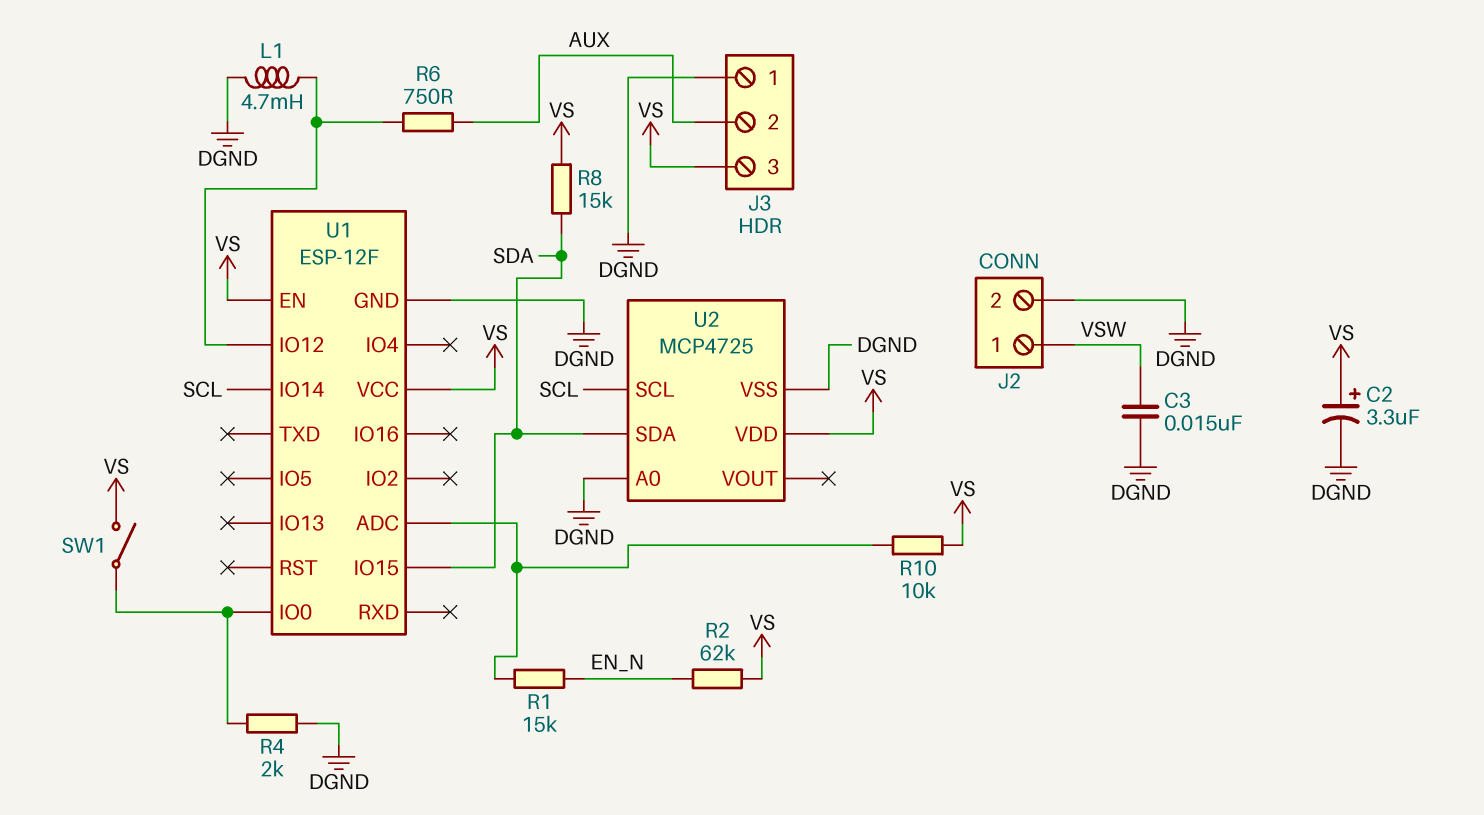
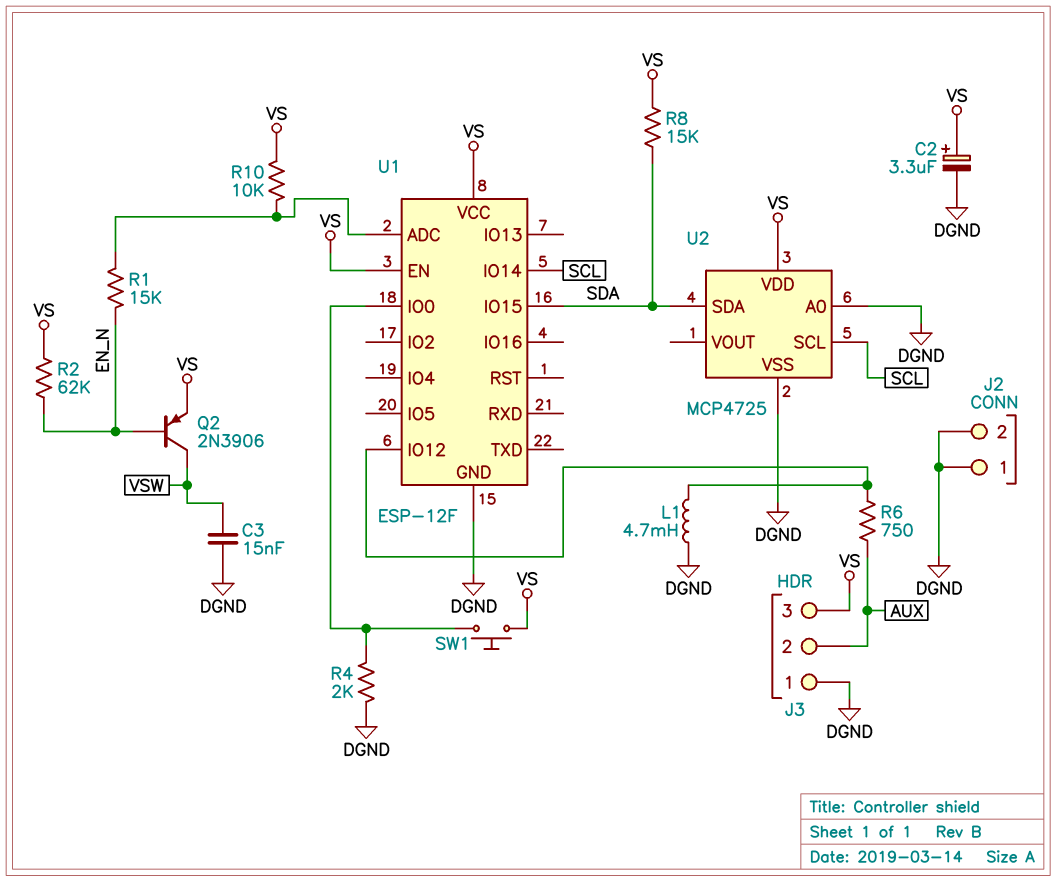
J2 pin 1: VSW -> DGND
Q2: none -> PNP 2N3906 (B EN_N, C VSW, E VS)
SW1: switch (U1/IO0, VS) -> button (U1/IO0, VS)

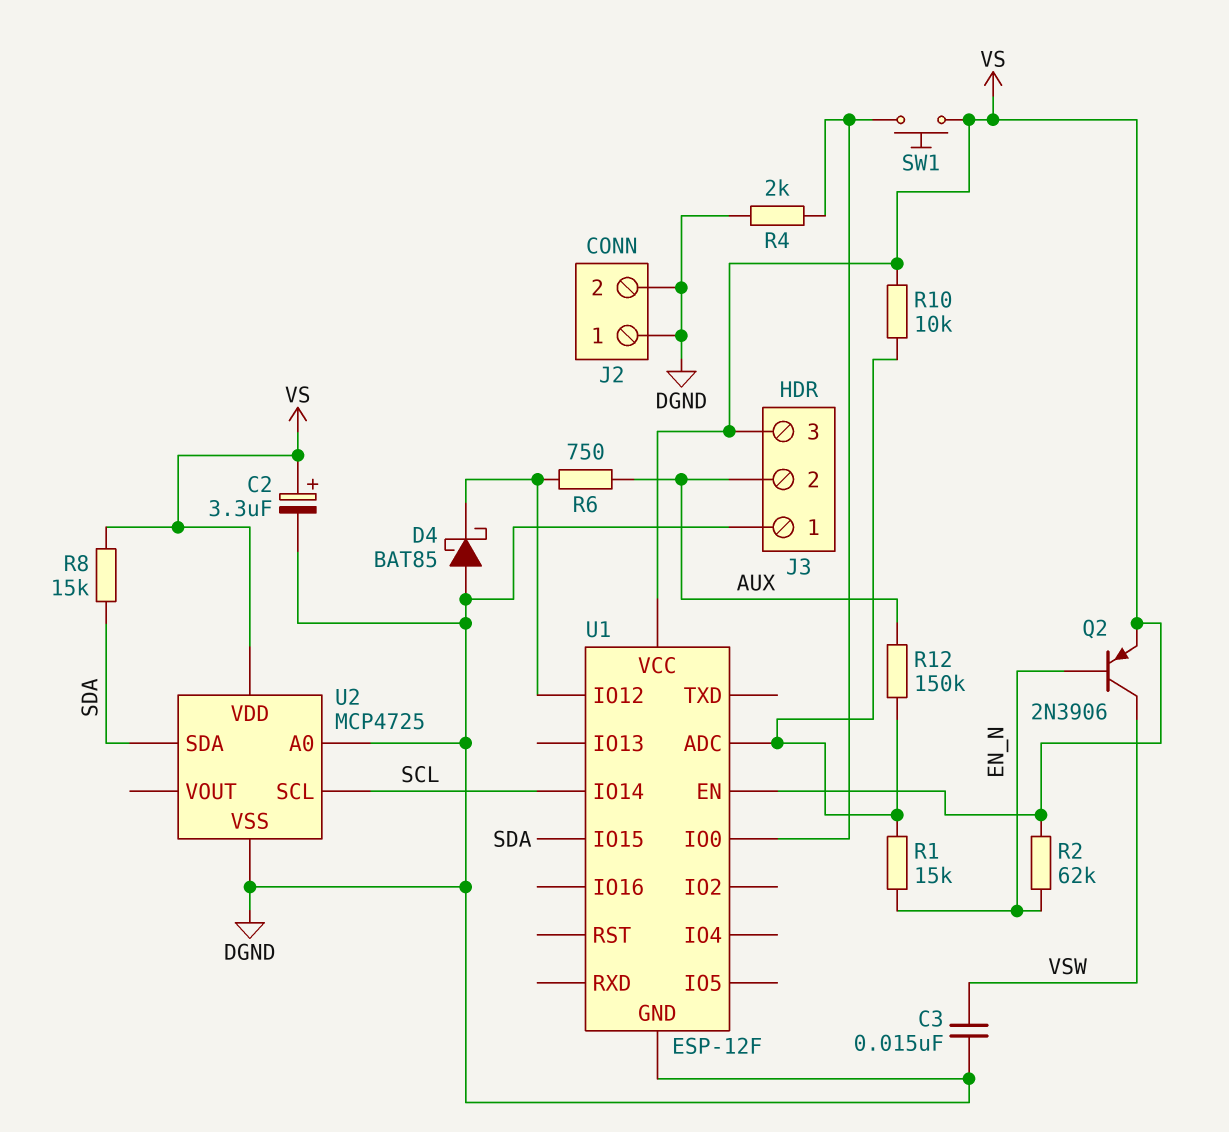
D4: none -> schottky BAT85 (A DGND, K U1/IO12)
L1: 4.7mH (DGND, U1/IO12) -> none
R12: none -> 150k (AUX, U1/ADC)

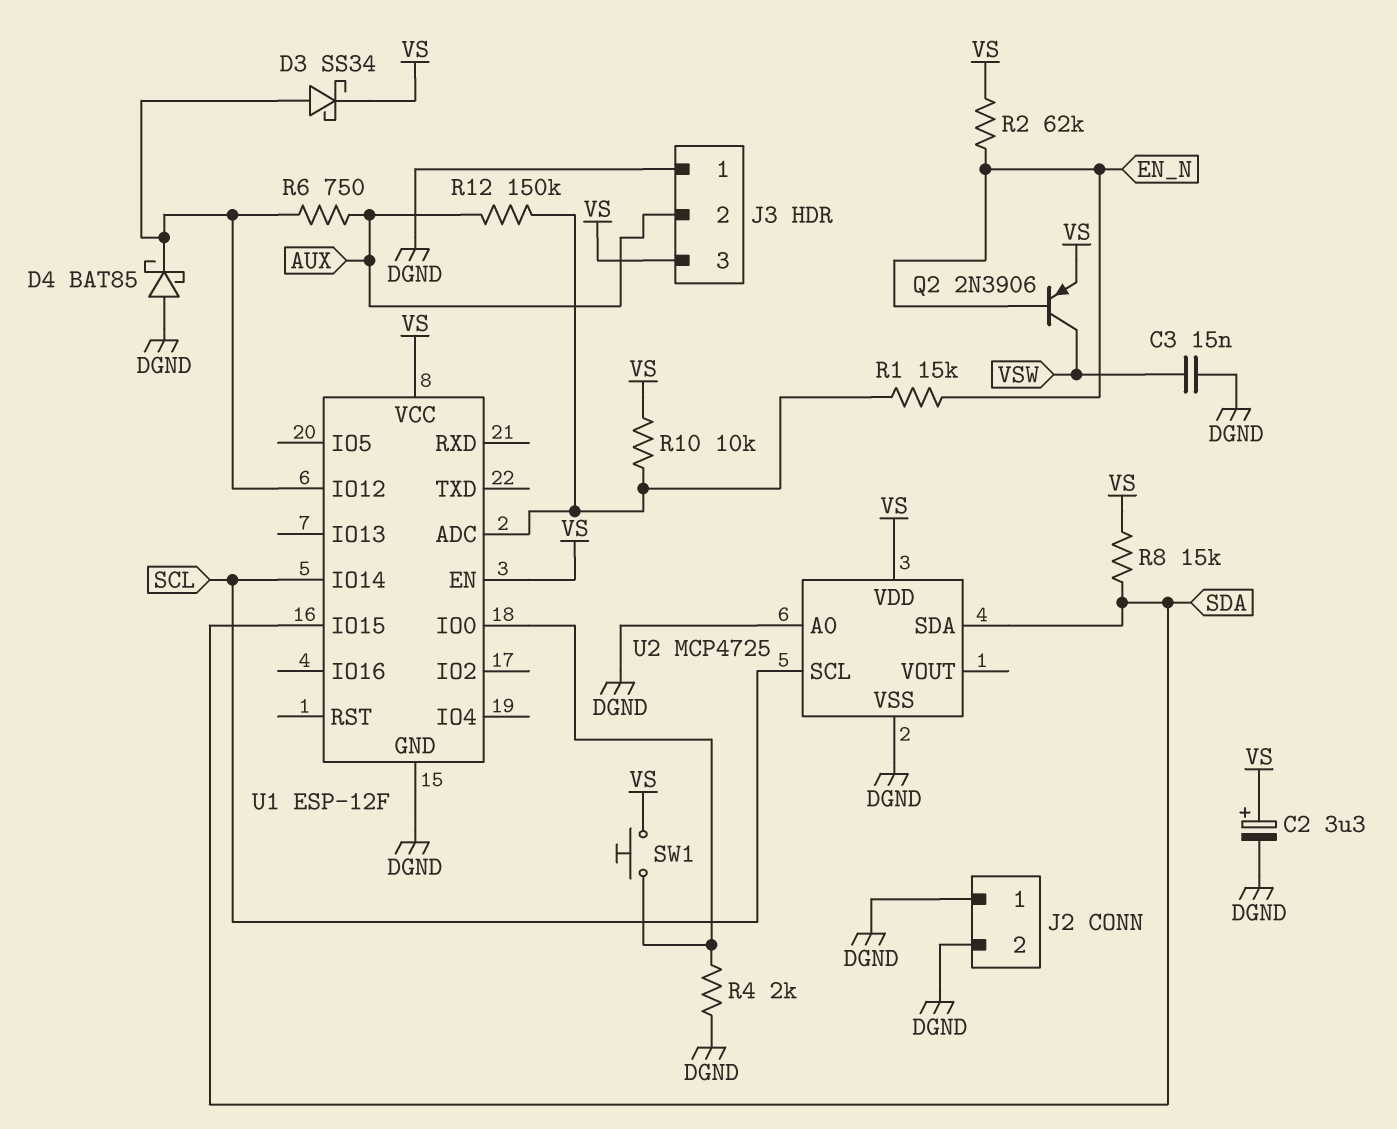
D3: none -> schottky SS34 (A U1/IO12, K VS)

